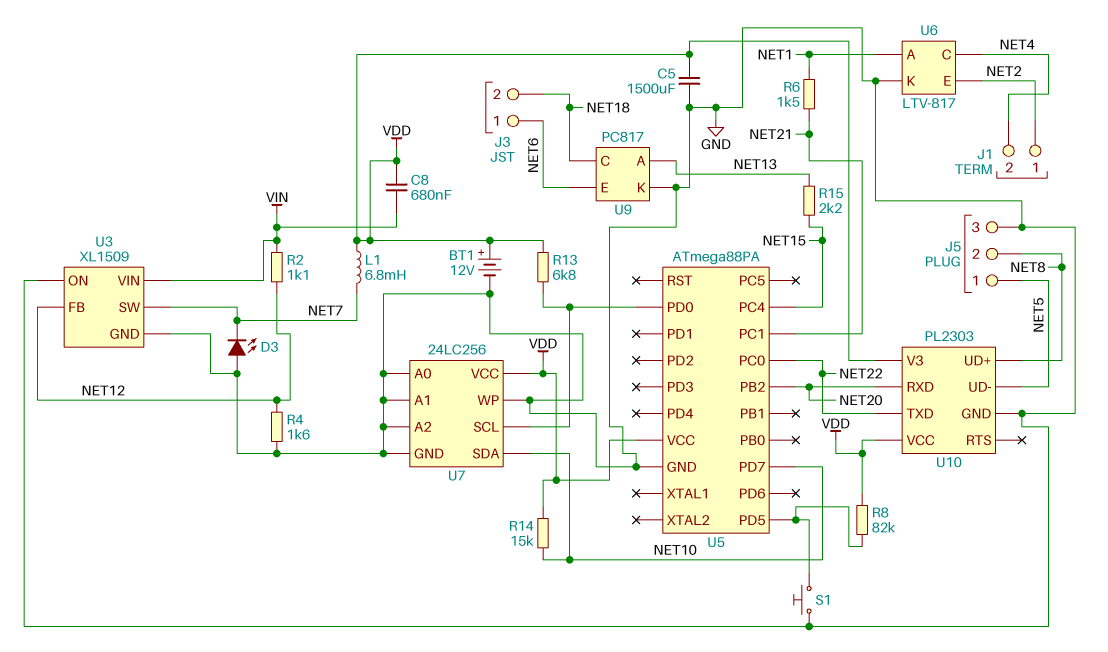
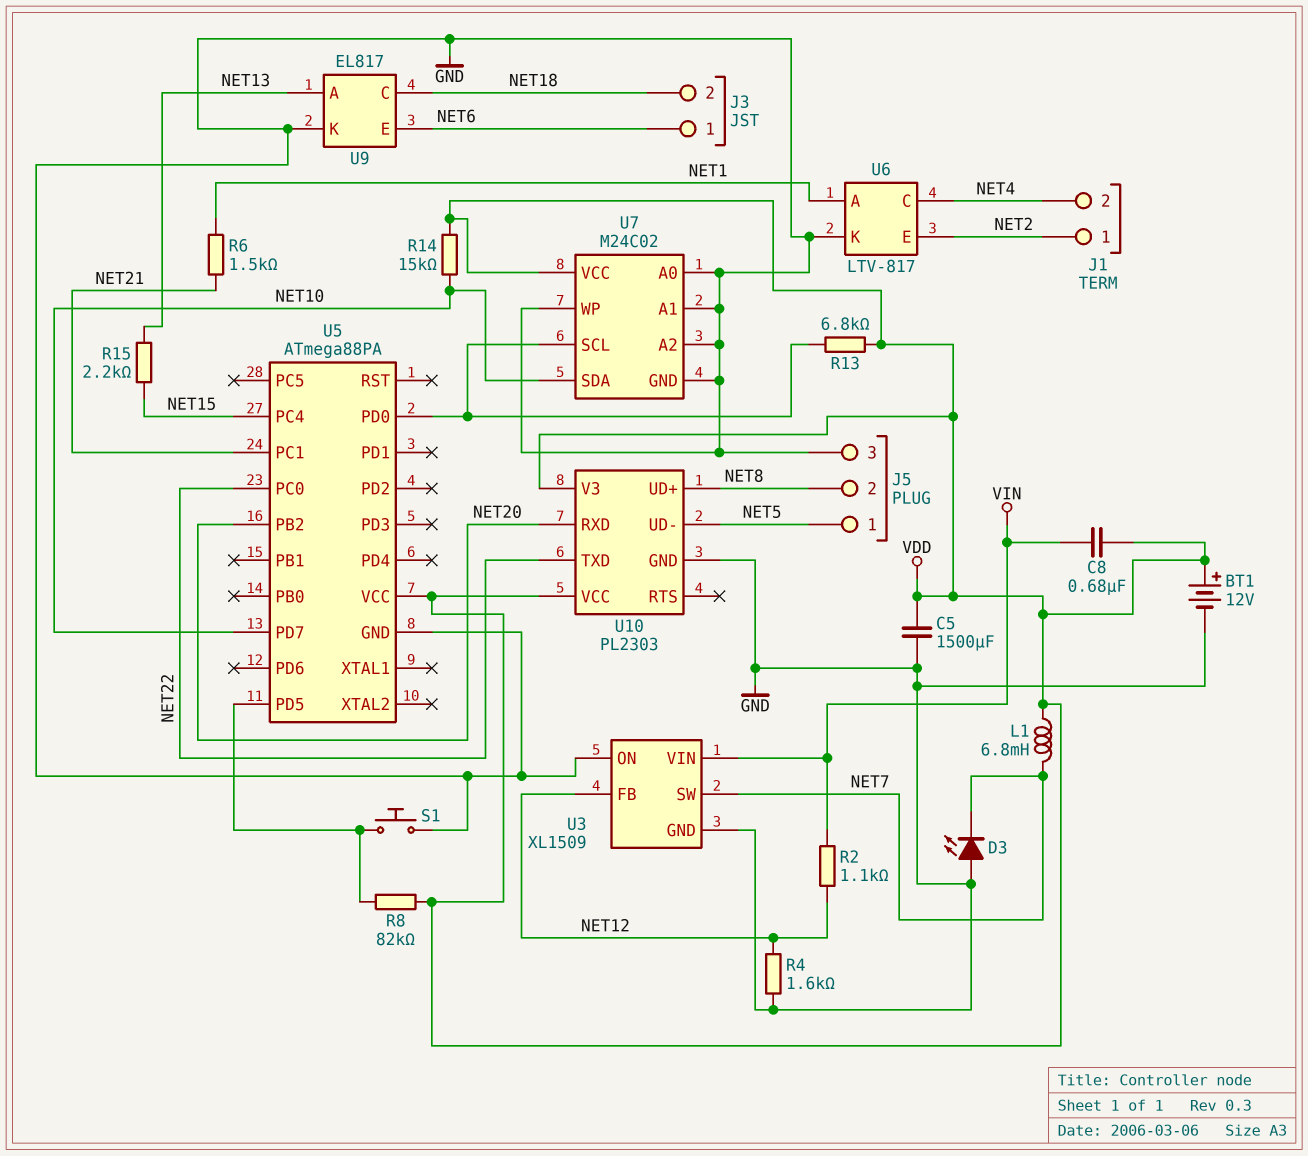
U7: 24LC256 -> M24C02
U9: PC817 -> EL817

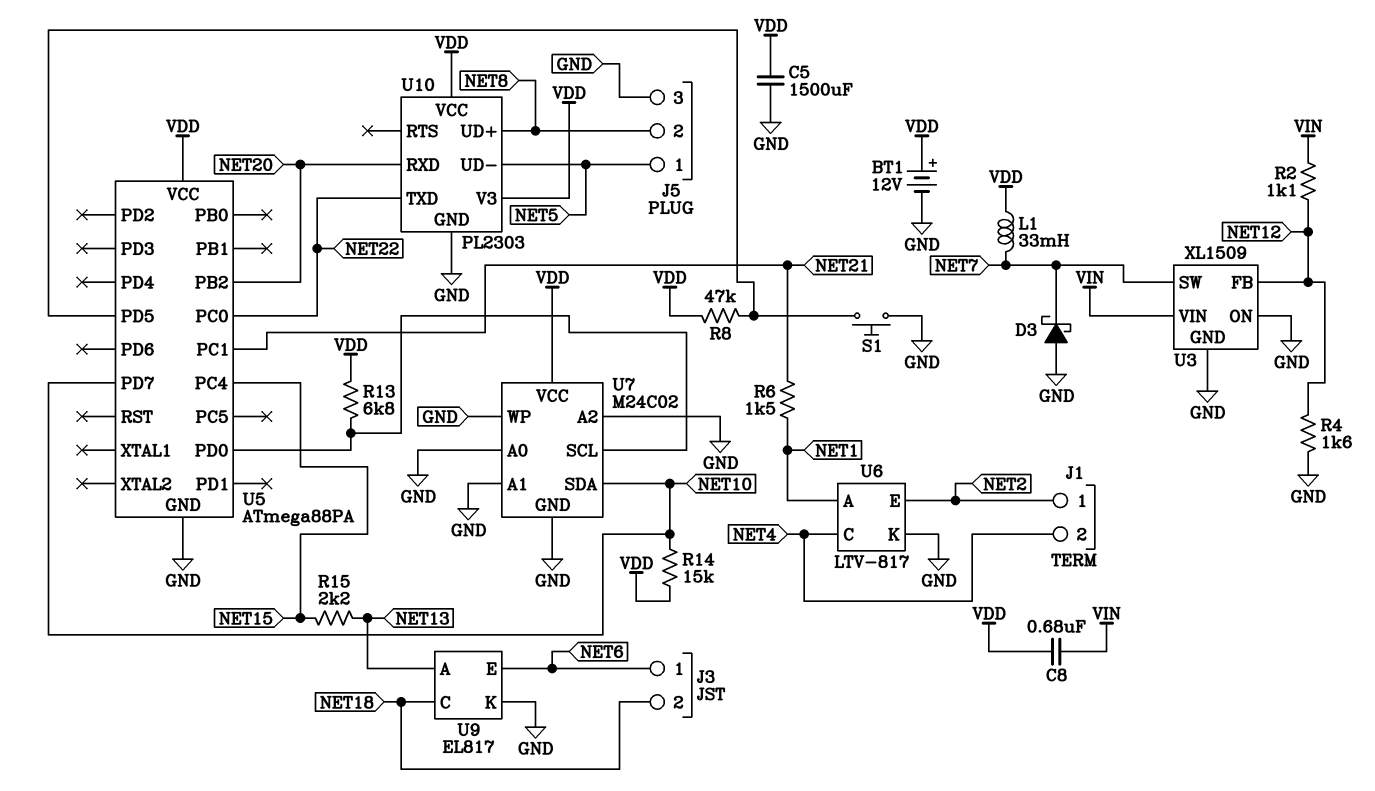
D3: LED (A GND, K NET7) -> schottky (A GND, K NET7)
L1: 6.8mH (NET7, VDD) -> 33mH (NET7, VDD)
R8: 82k (U5/PD5, VDD) -> 47k (U5/PD5, VDD)

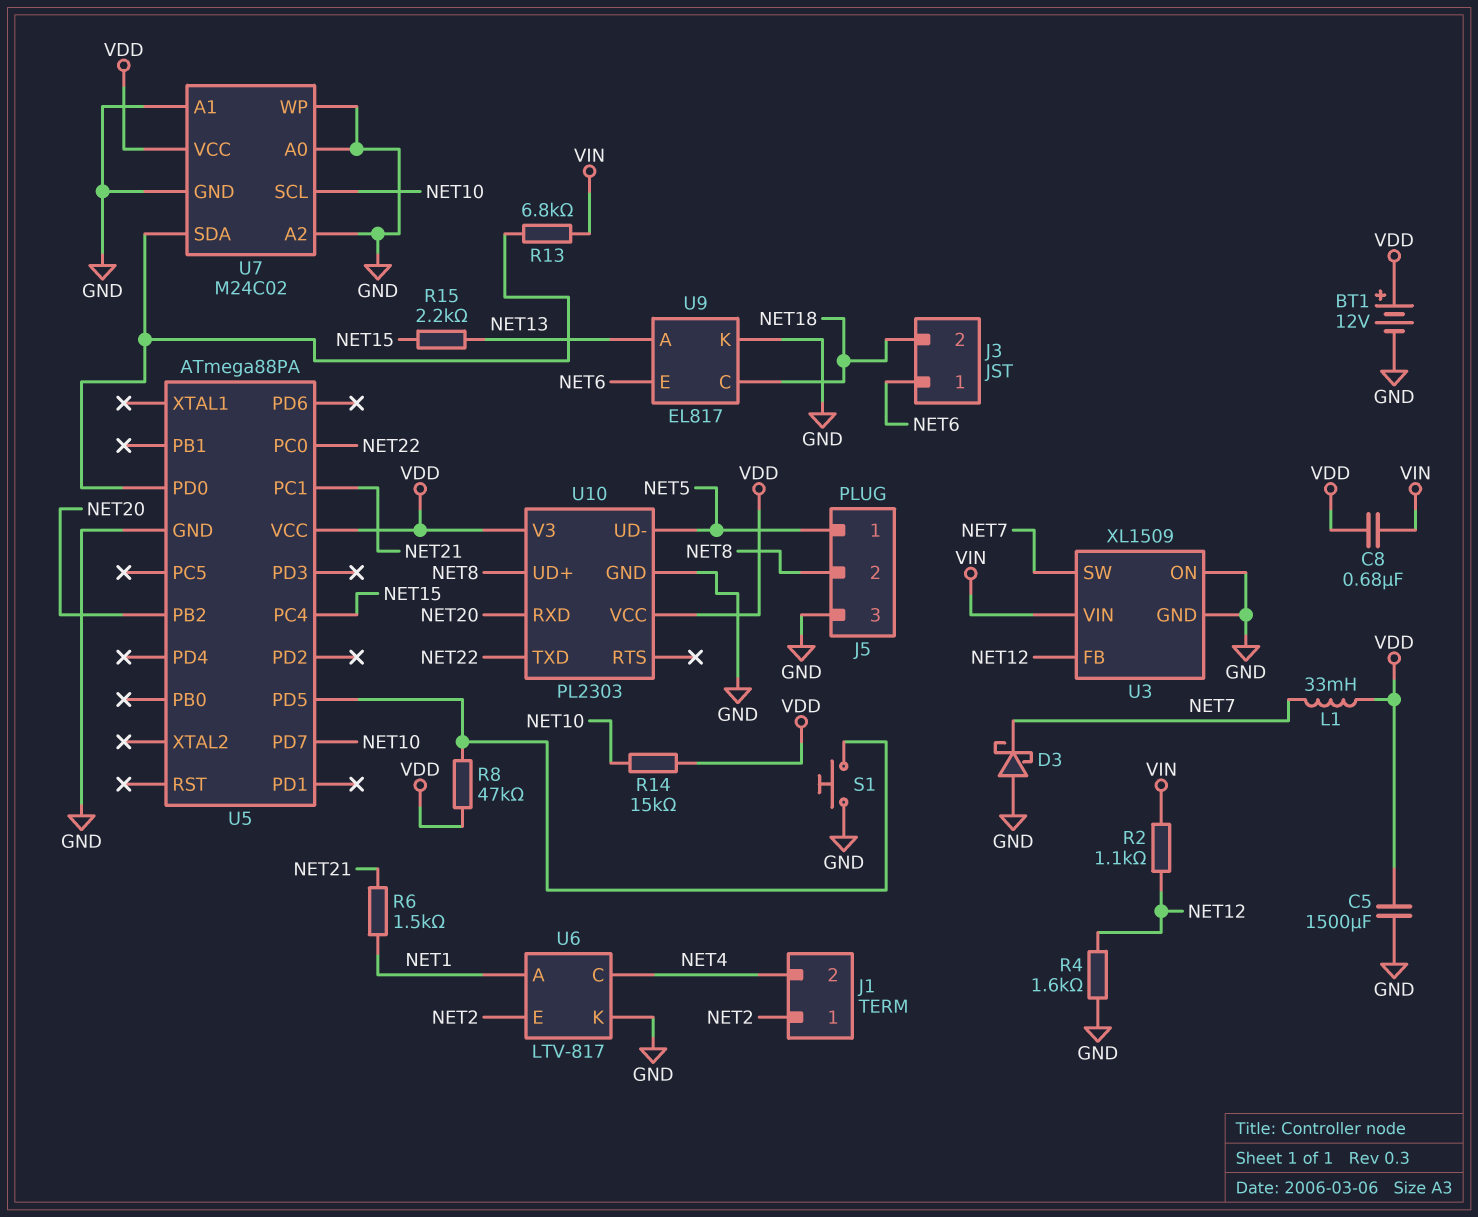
R13: 6.8k (U5/PD0, VDD) -> 6.8k (U5/PD0, VIN)
U7 pin SCL: U5/PD0 -> NET10
U7 pin SDA: NET10 -> U5/PD0

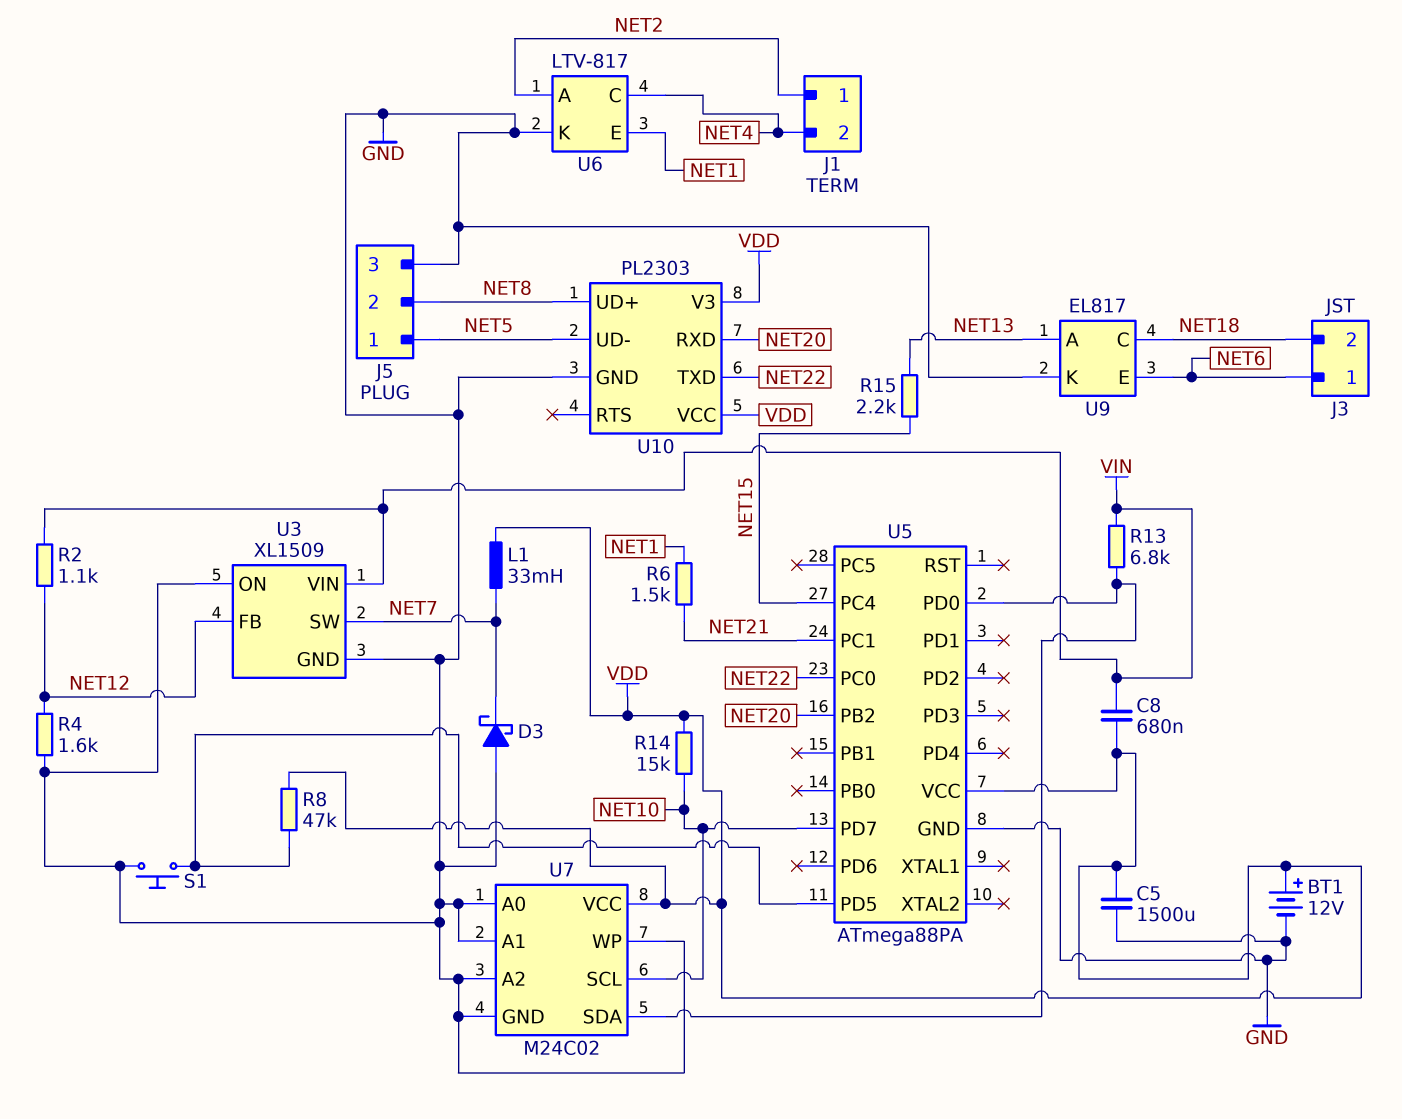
U6 pin A: NET1 -> NET2
U6 pin E: NET2 -> NET1

